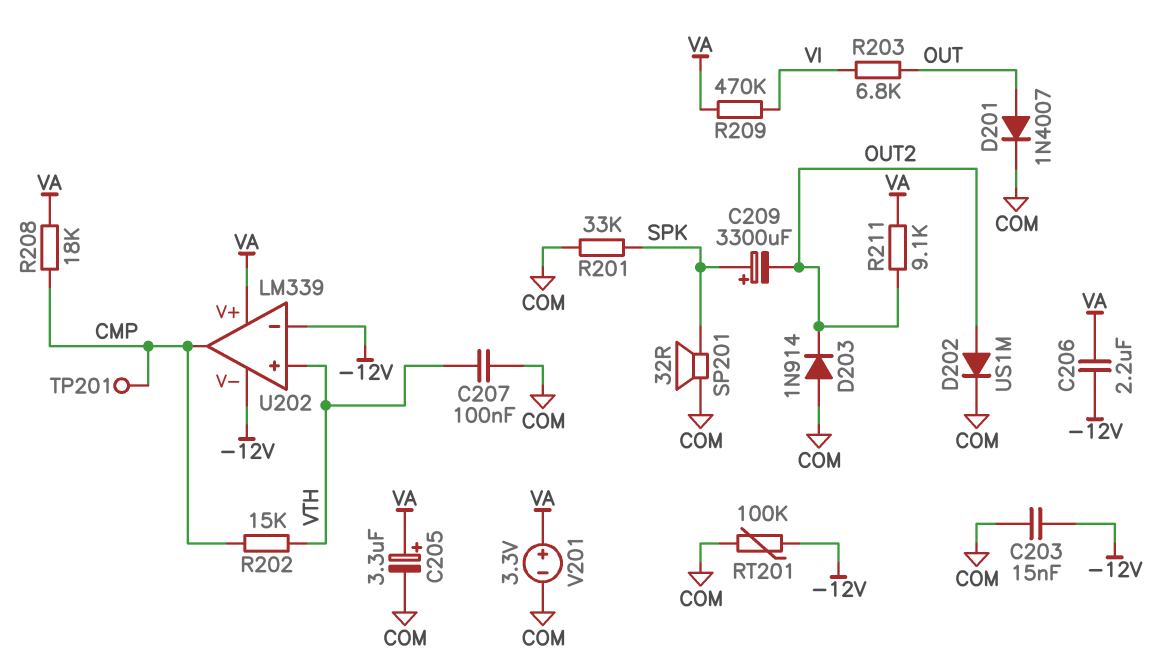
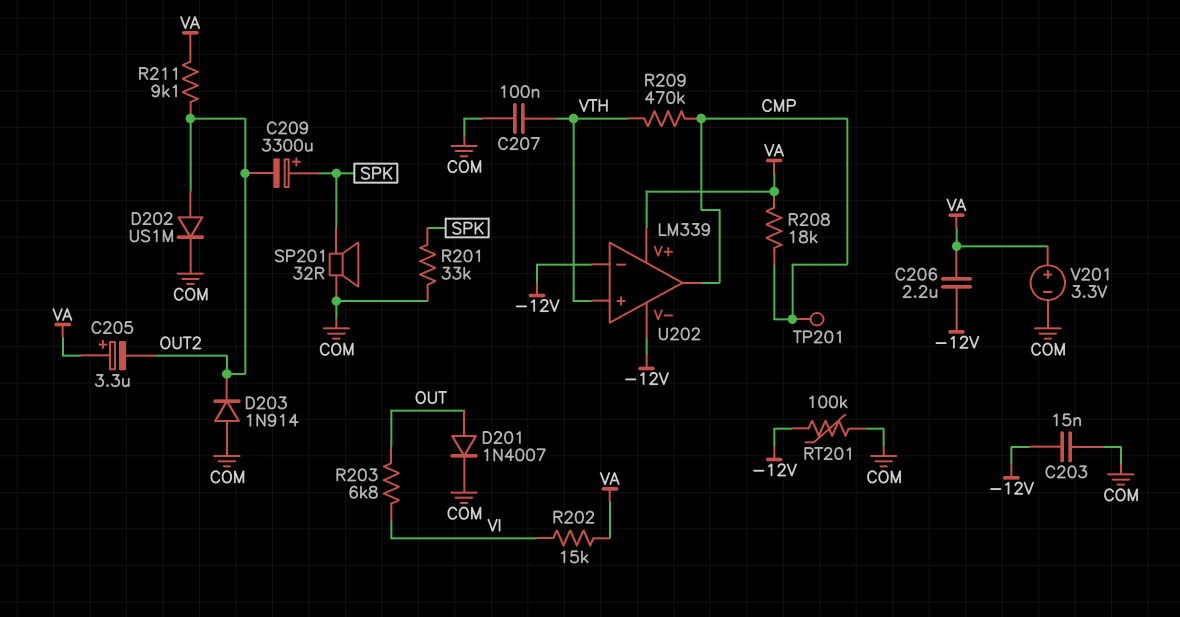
C205: 3.3uF (plus VA, minus COM) -> 3.3uF (plus VA, minus OUT2)
R202: 15k (CMP, VTH) -> 15k (VA, VI)
R209: 470k (VA, VI) -> 470k (CMP, VTH)

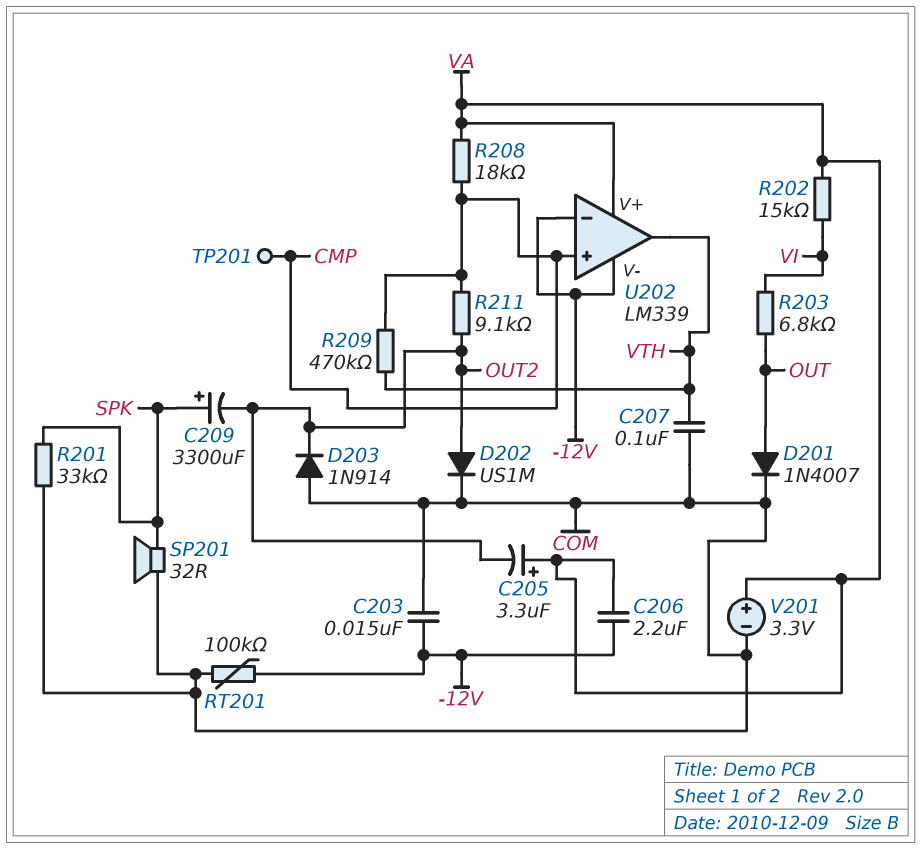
R211: 9.1k (OUT2, VA) -> 9.1k (CMP, OUT2)
U202 pin in+: VTH -> CMP
U202 pin out: CMP -> VTH

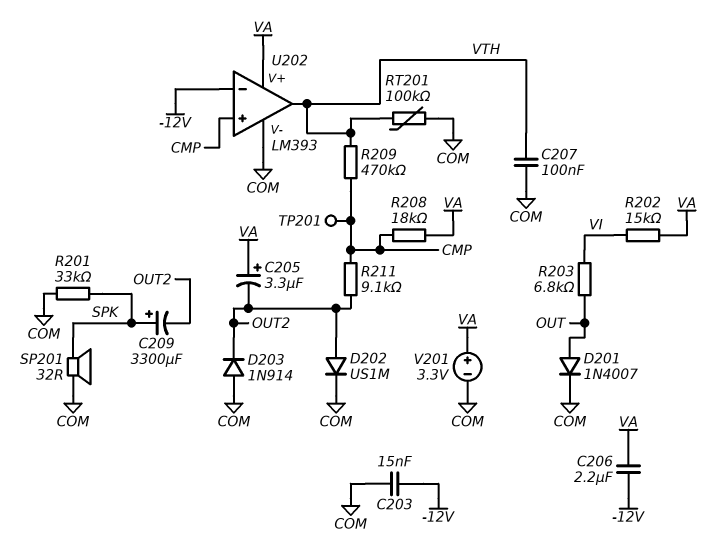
RT201: 100k (-12V, COM) -> 100k (COM, VTH)
U202: LM339 -> LM393
U202 pin V-: -12V -> COM

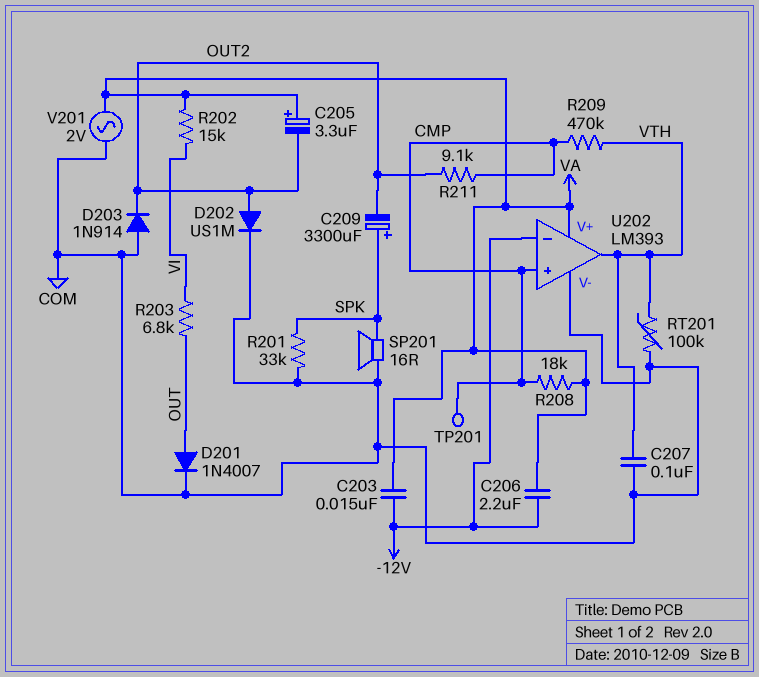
C203: 15nF (-12V, COM) -> 15nF (-12V, VA)
SP201: speaker 32R (COM, SPK) -> speaker 16R (COM, SPK)
V201: 3.3V (plus VA, minus COM) -> AC 2V (COM, VA)

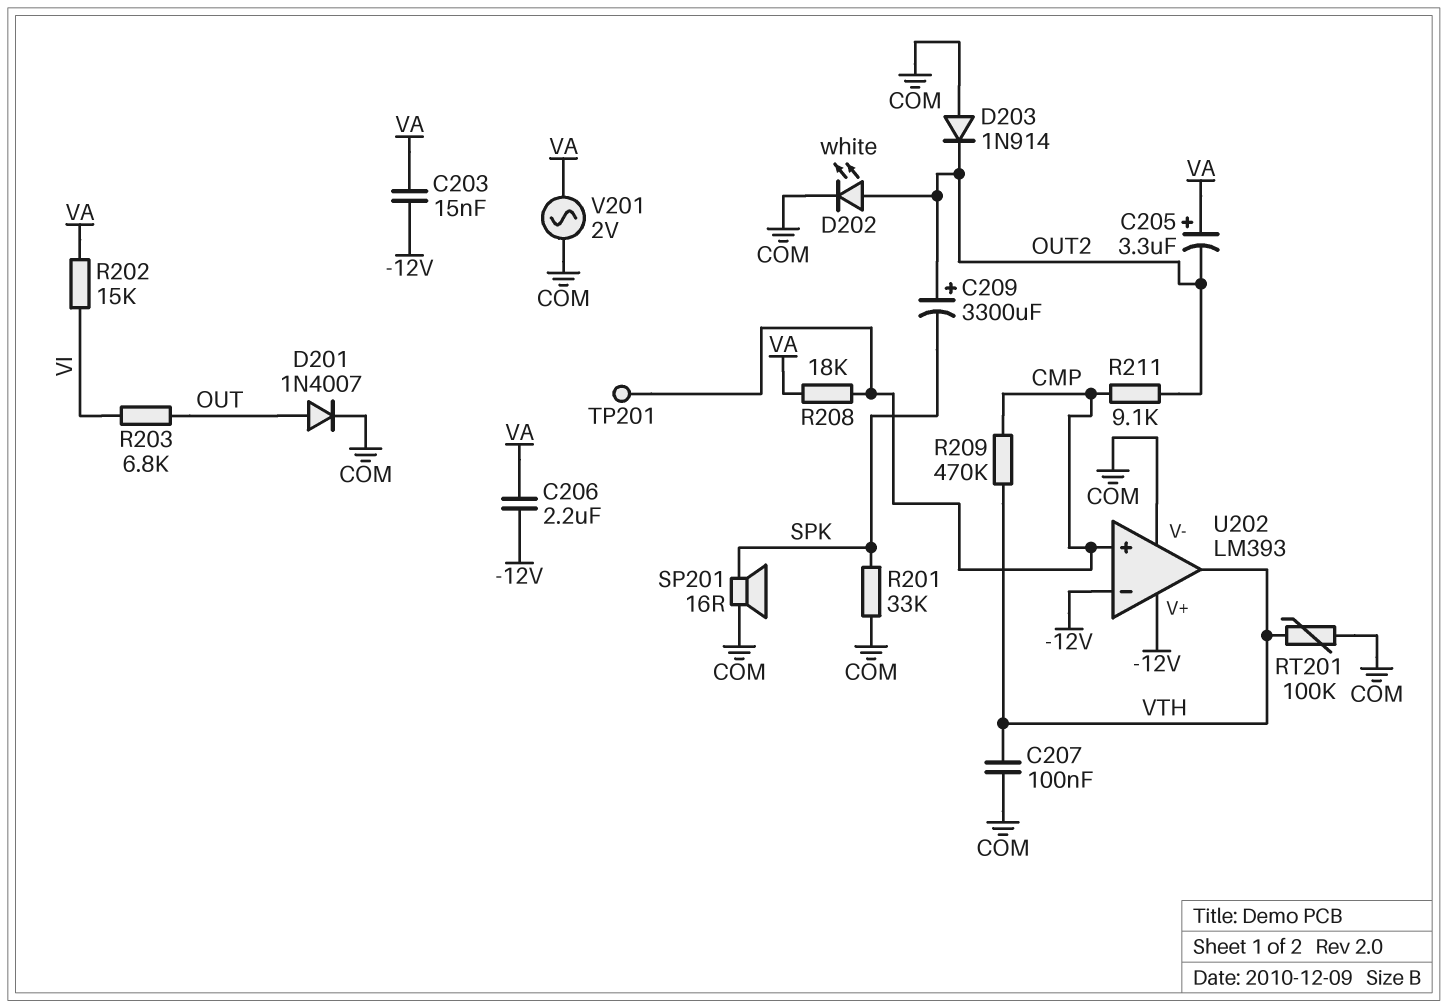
C209: 3300uF (plus SPK, minus OUT2) -> 3300uF (plus OUT2, minus SPK)
D202: diode US1M (A OUT2, K COM) -> LED white (A OUT2, K COM)
U202 pin V+: VA -> -12V

